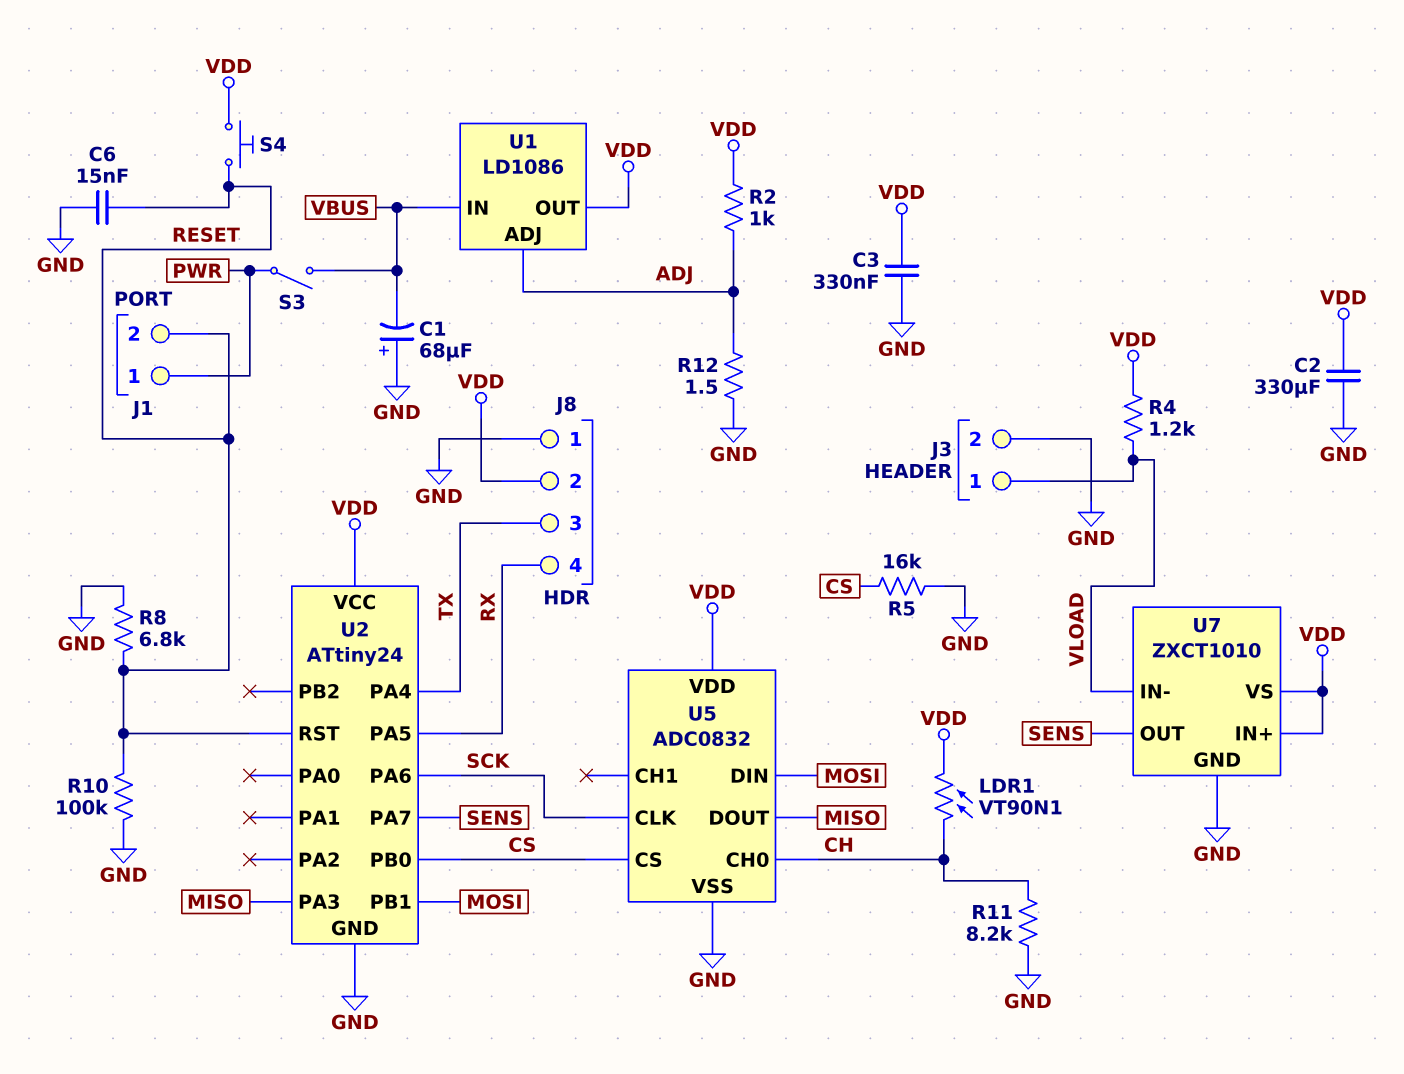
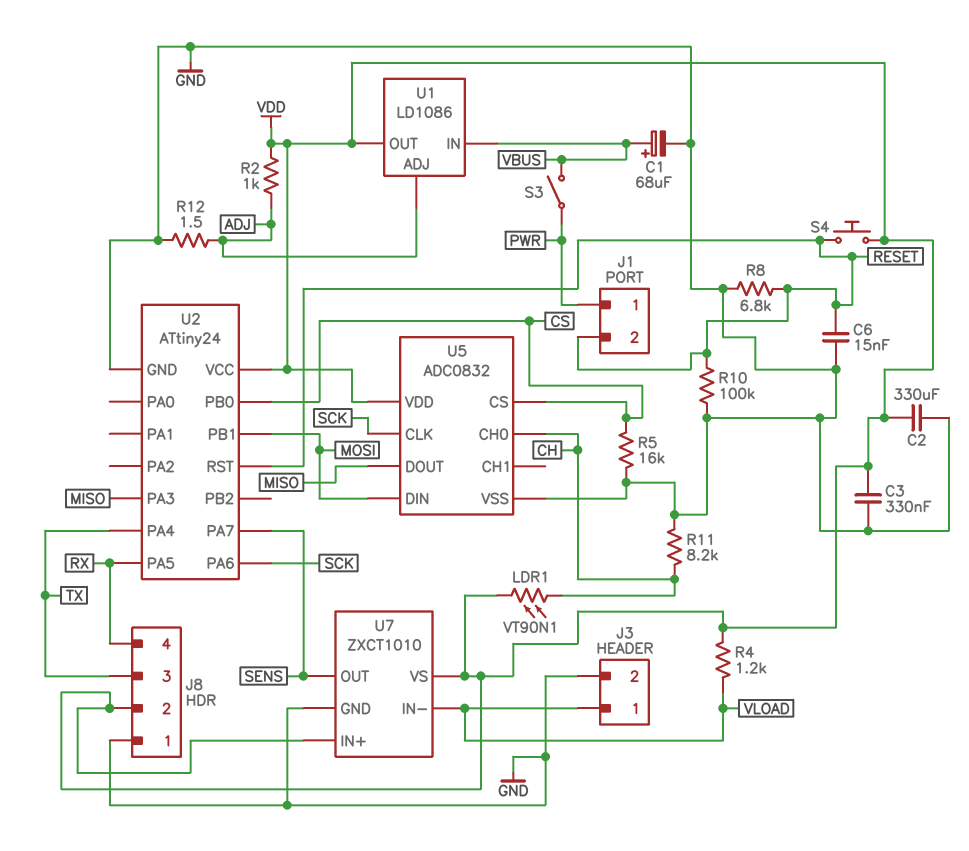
C1: 68uF (plus GND, minus VBUS) -> 68uF (plus VBUS, minus GND)

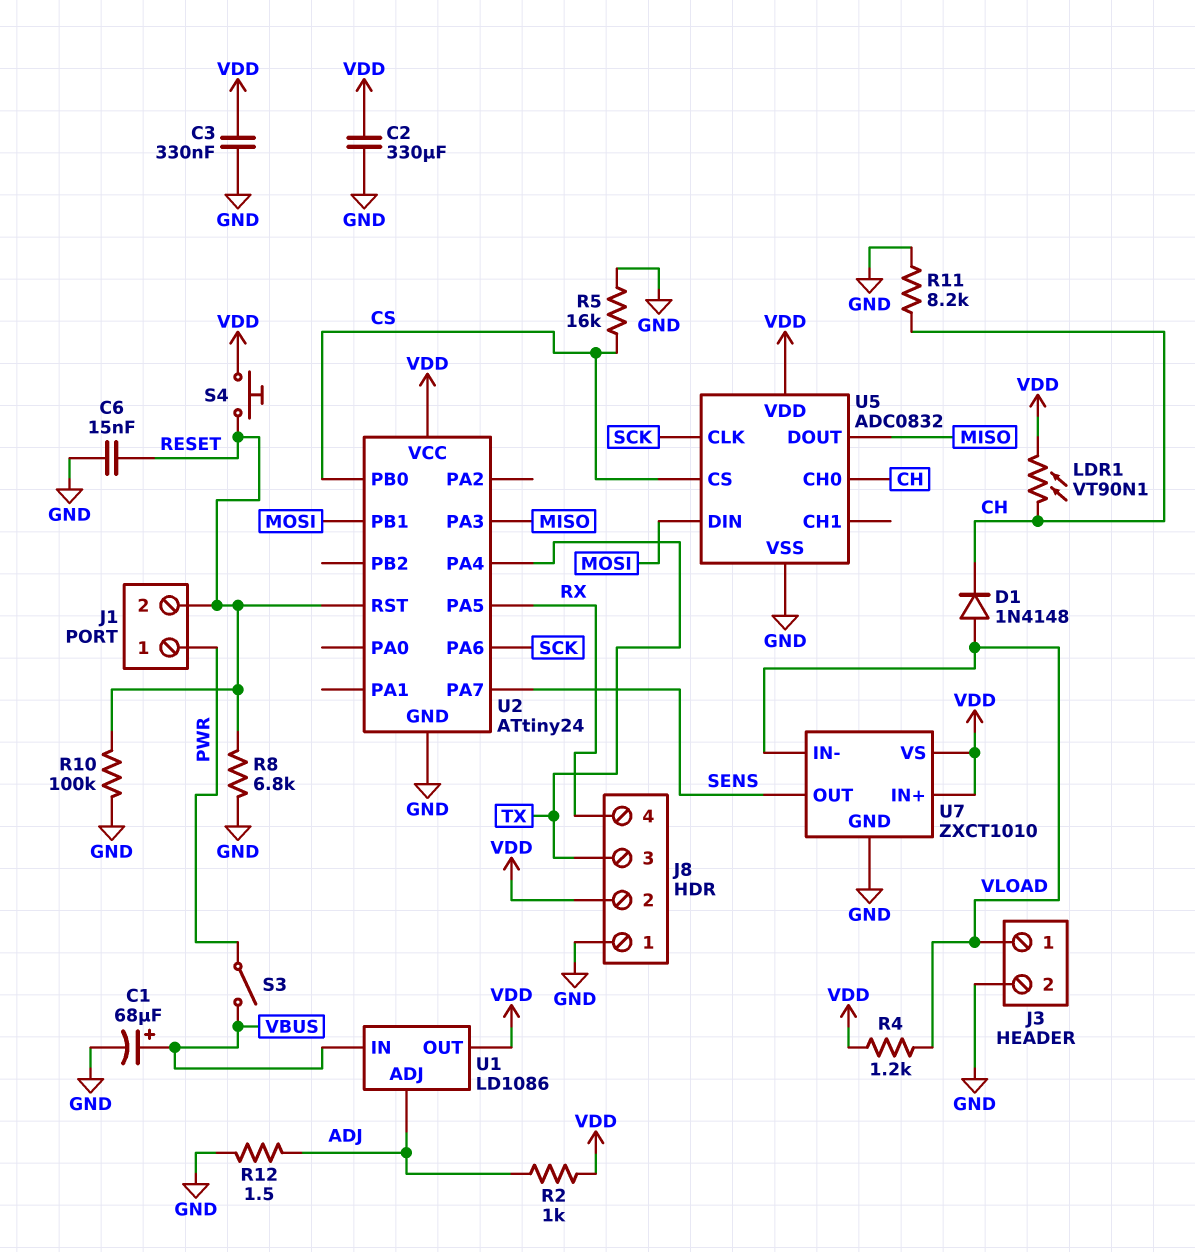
D1: none -> diode 1N4148 (A VLOAD, K CH)

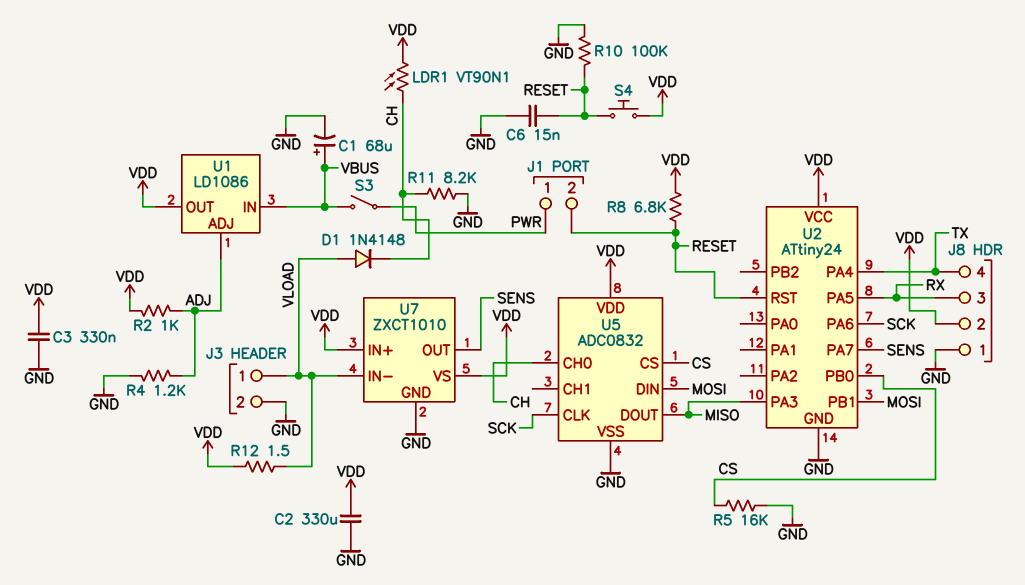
J8 pin 3: TX -> RX
J8 pin 4: RX -> TX
R4: 1.2k (VDD, VLOAD) -> 1.2k (ADJ, GND)
R8: 6.8k (GND, RESET) -> 6.8k (RESET, VDD)
R12: 1.5 (ADJ, GND) -> 1.5 (VDD, VLOAD)

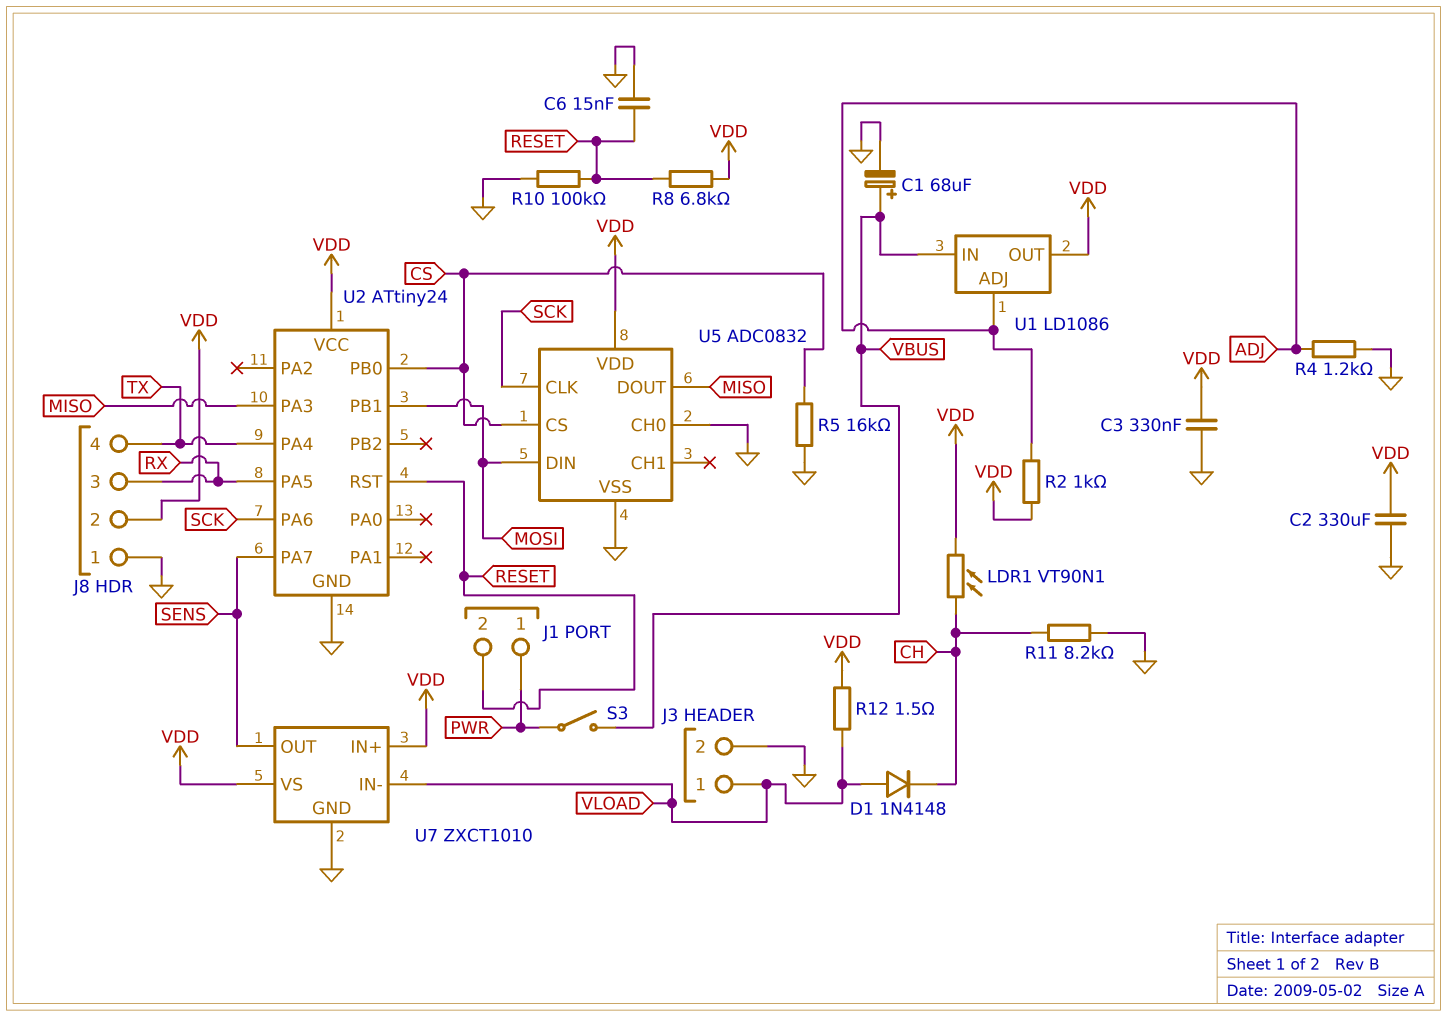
S4: button (RESET, VDD) -> none
U5 pin CH0: CH -> GND

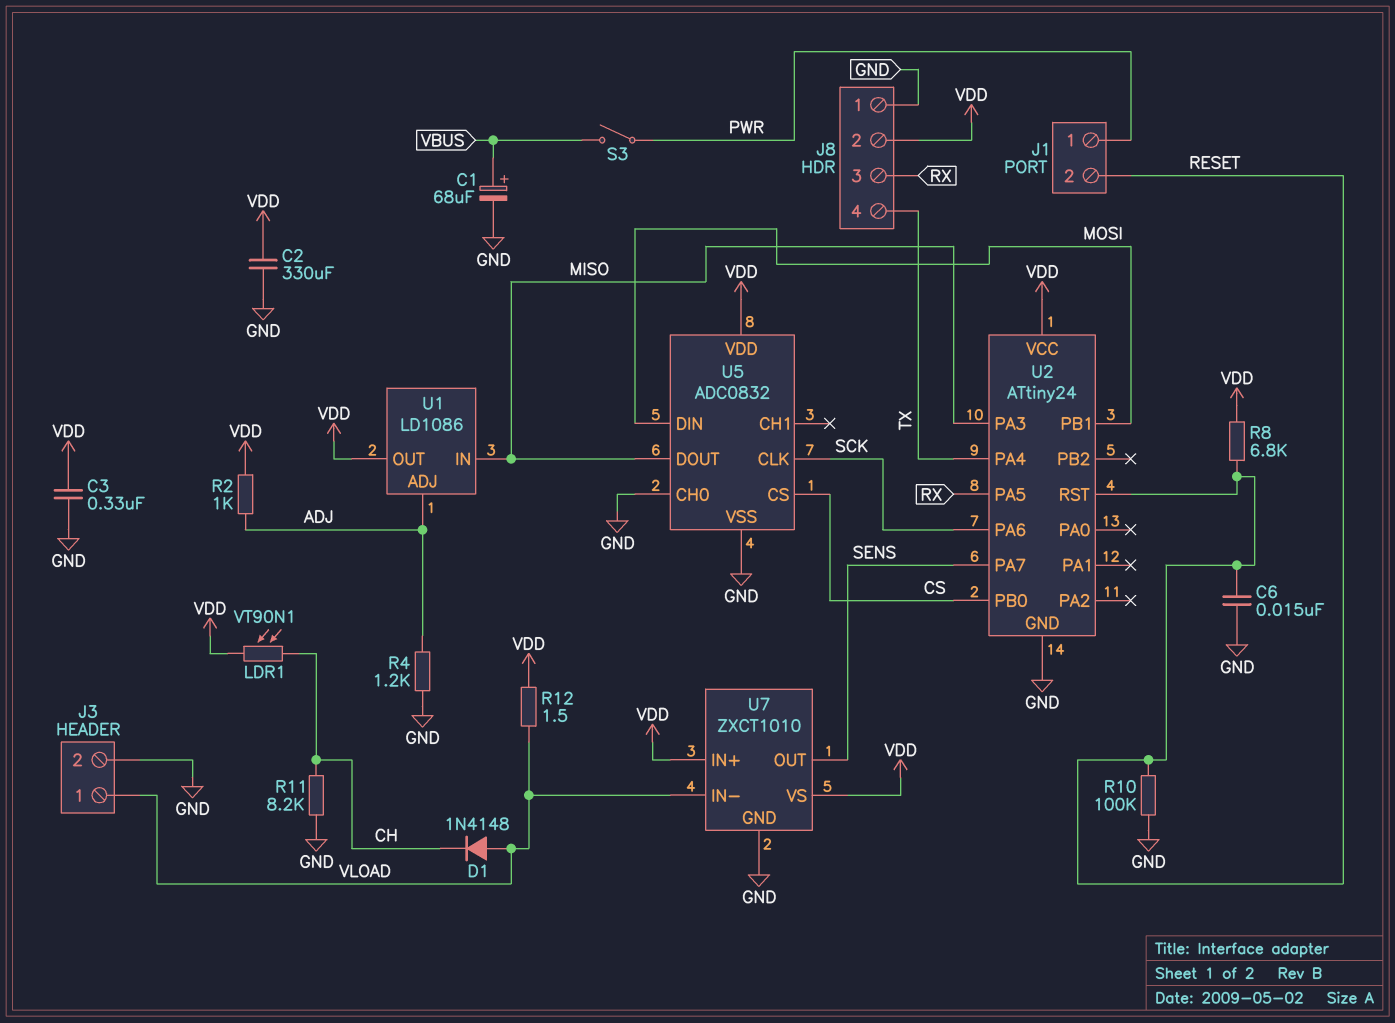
R5: 16k (CS, GND) -> none
U1 pin IN: VBUS -> MISO

